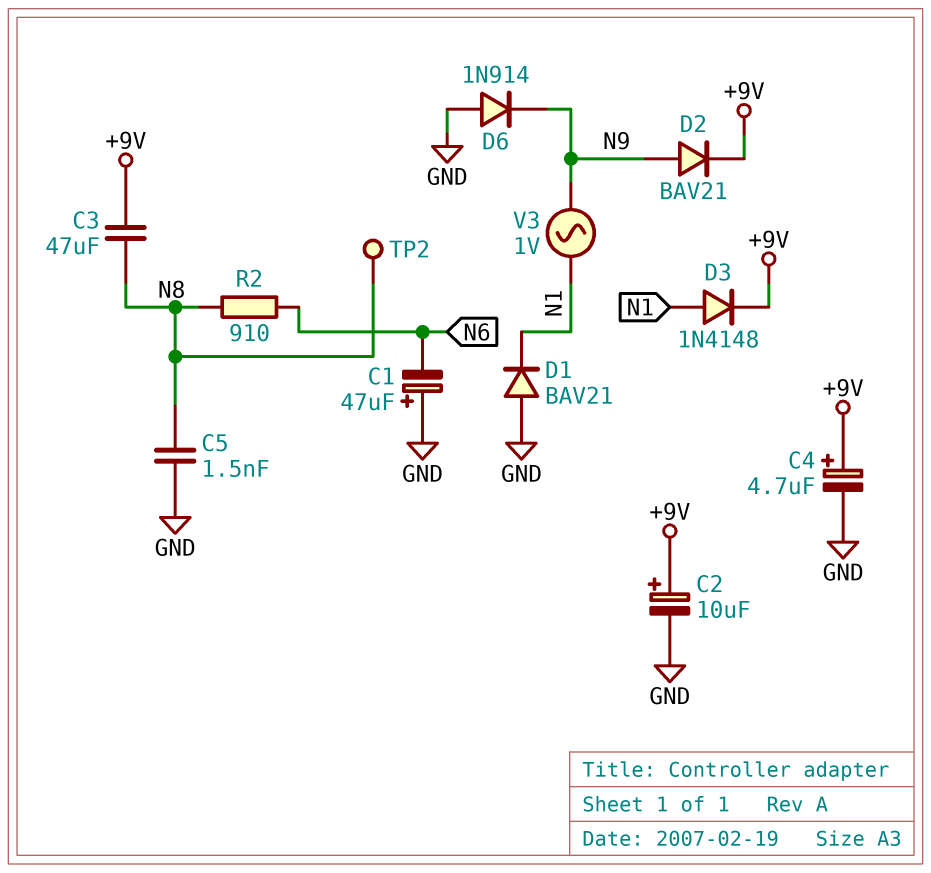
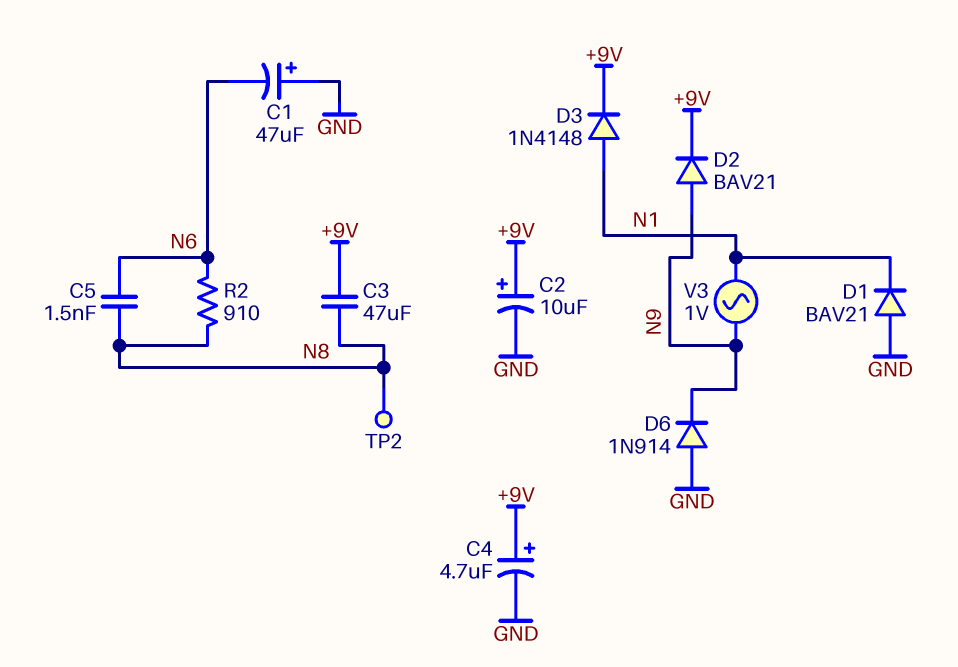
C5: 1.5nF (GND, N8) -> 1.5nF (N6, N8)

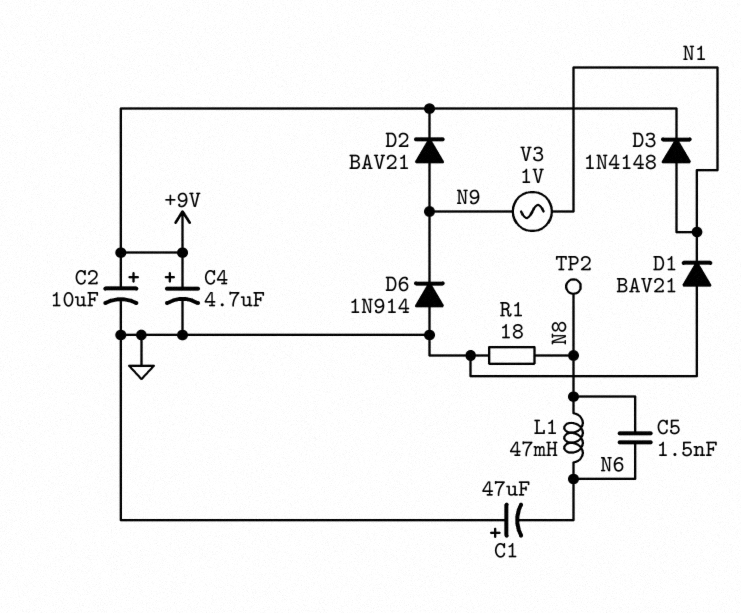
C3: 47uF (+9V, N8) -> none
L1: none -> 47mH (N6, N8)
R1: none -> 18 (GND, N8)
R2: 910 (N6, N8) -> none

